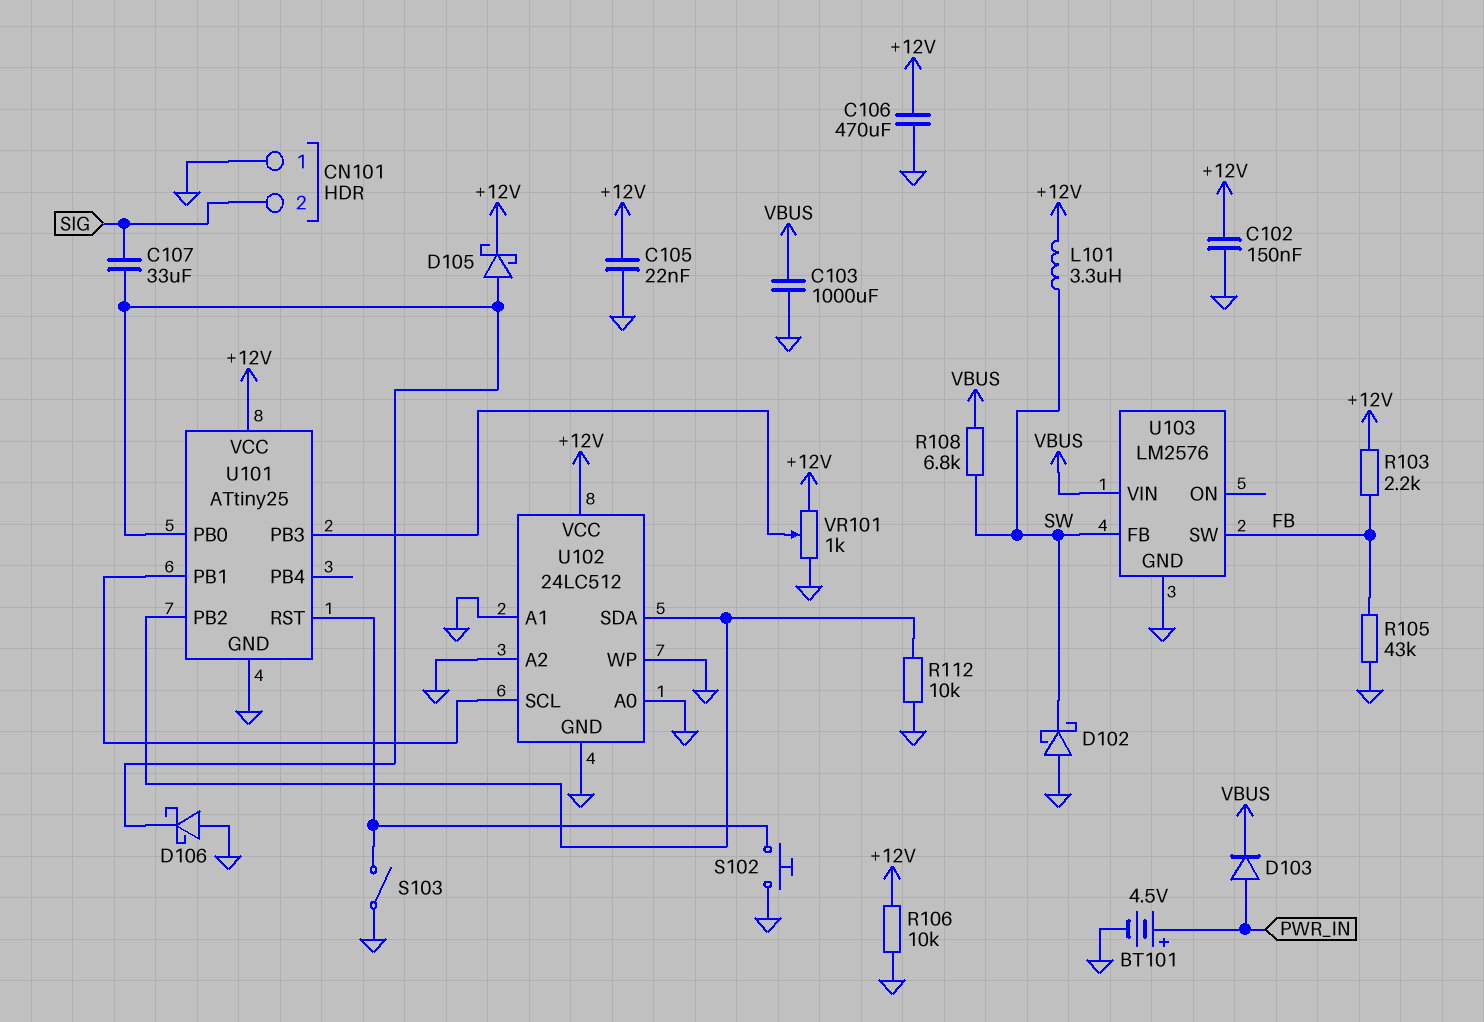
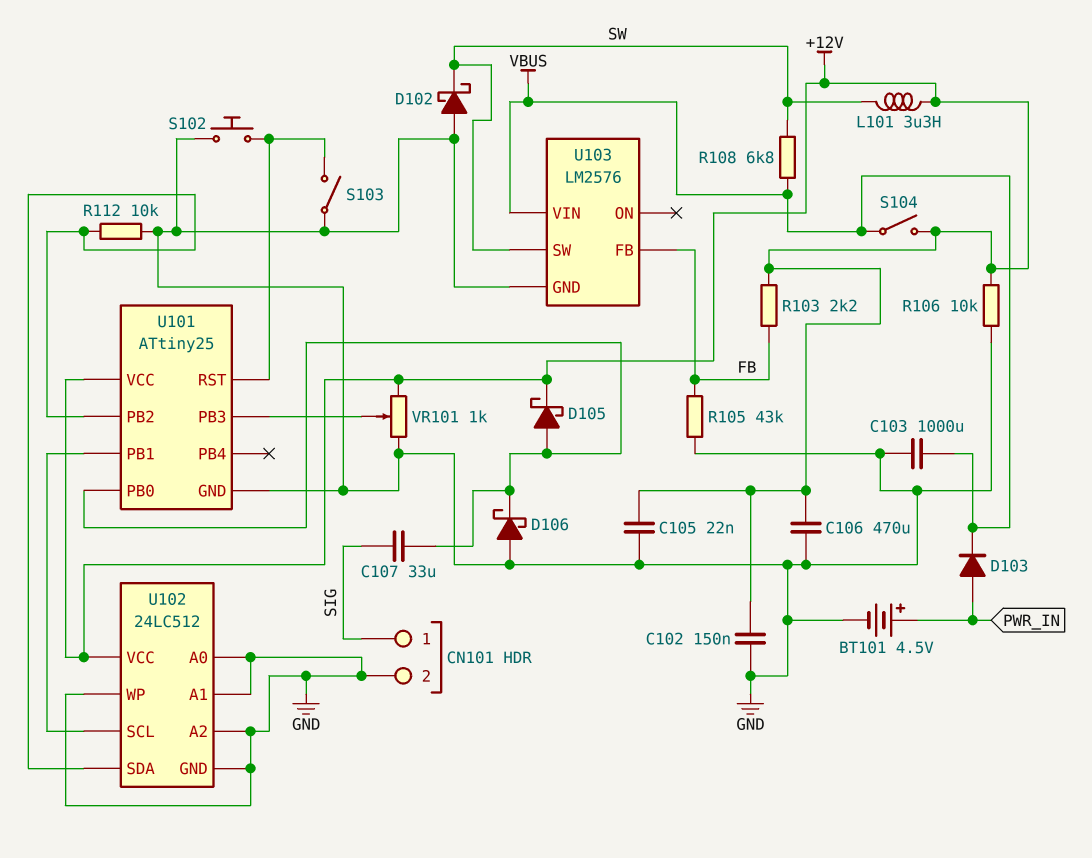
CN101 pin 1: GND -> SIG
CN101 pin 2: SIG -> GND
S104: none -> switch (+12V, VBUS)
U103 pin FB: SW -> FB
U103 pin SW: FB -> SW

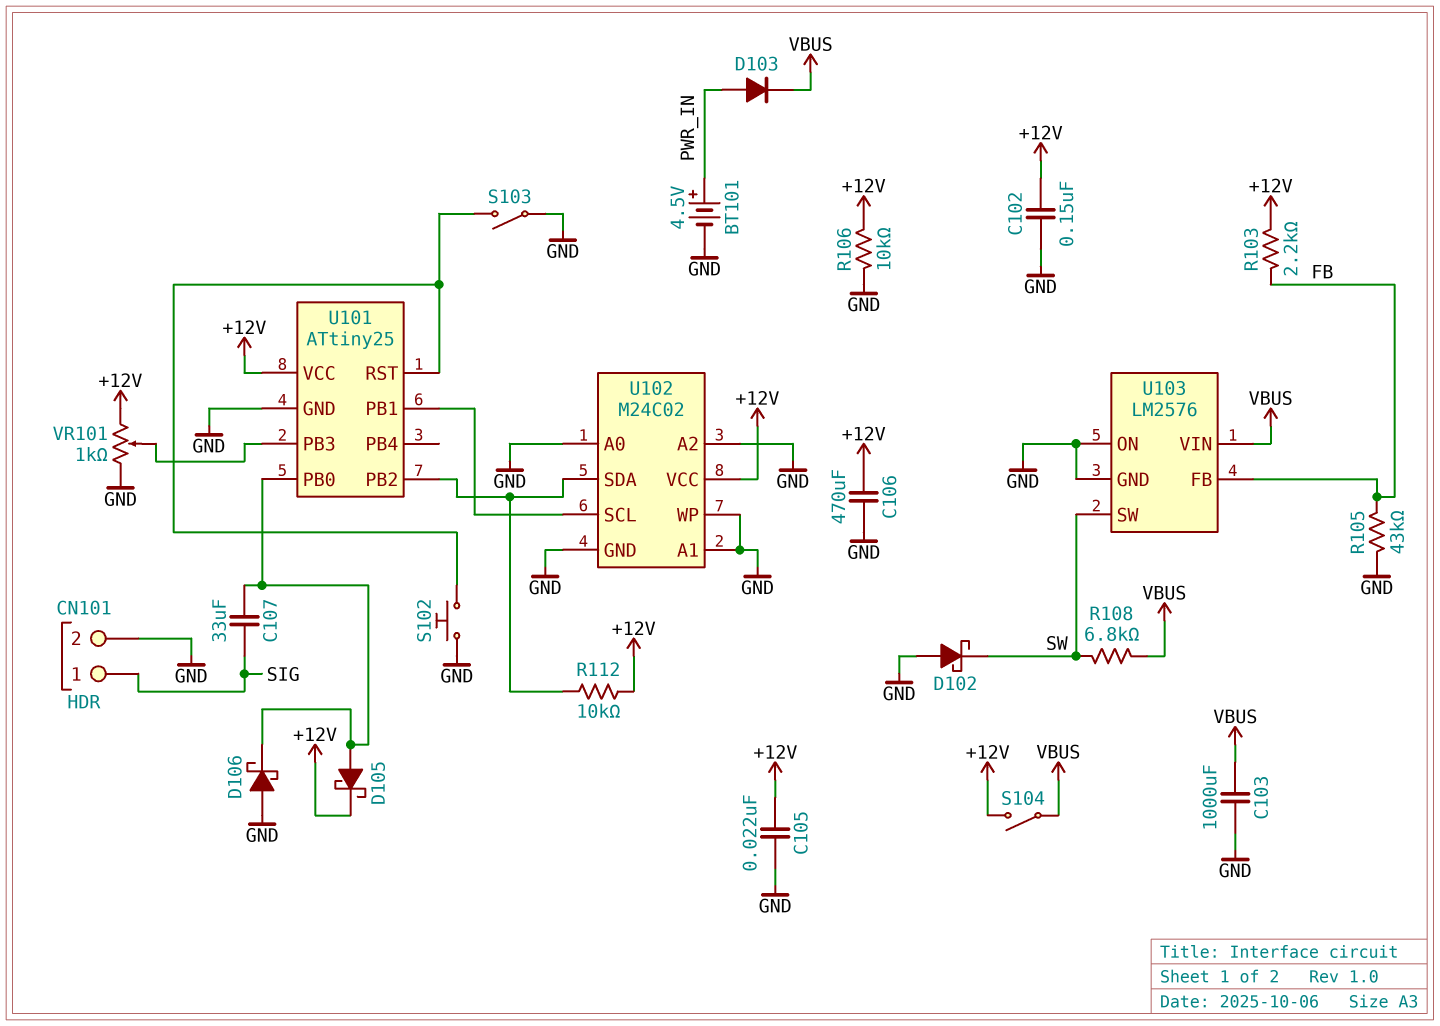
L101: 3.3uH (+12V, SW) -> none
R112: 10k (GND, U101/PB2) -> 10k (+12V, U101/PB2)
U102: 24LC512 -> M24C02
U103 pin ON: none -> GND

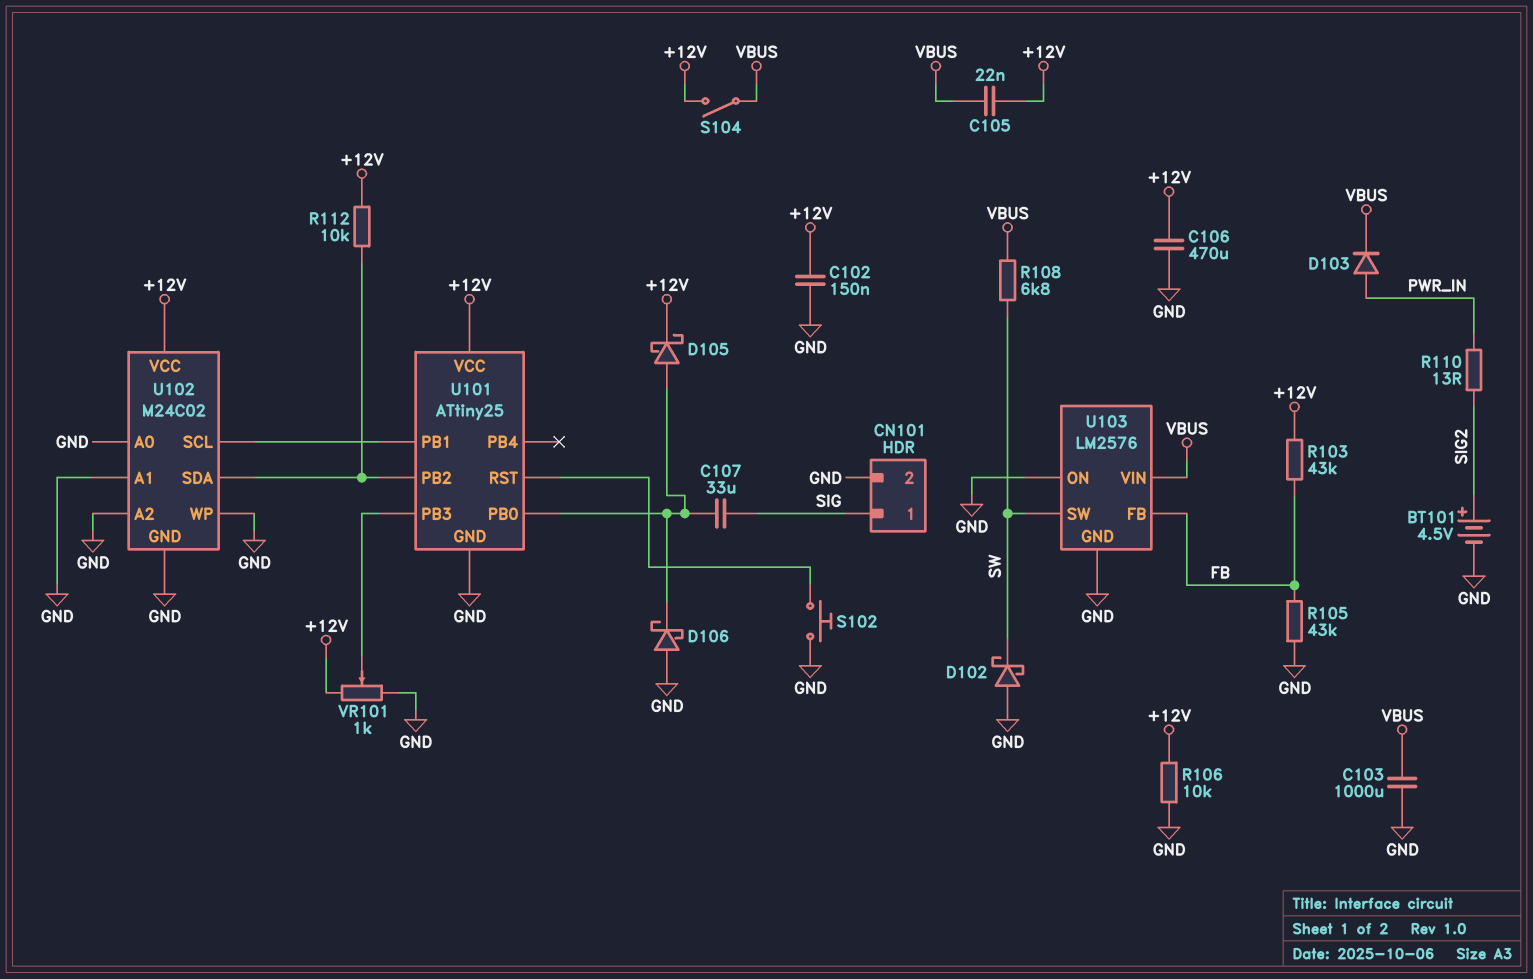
BT101: 4.5V (plus PWR_IN, minus GND) -> 4.5V (plus SIG2, minus GND)
C105: 22nF (+12V, GND) -> 22nF (+12V, VBUS)
R103: 2.2k (+12V, FB) -> 43k (+12V, FB)
R110: none -> 13 (PWR_IN, SIG2)
S103: switch (GND, U101/RST) -> none

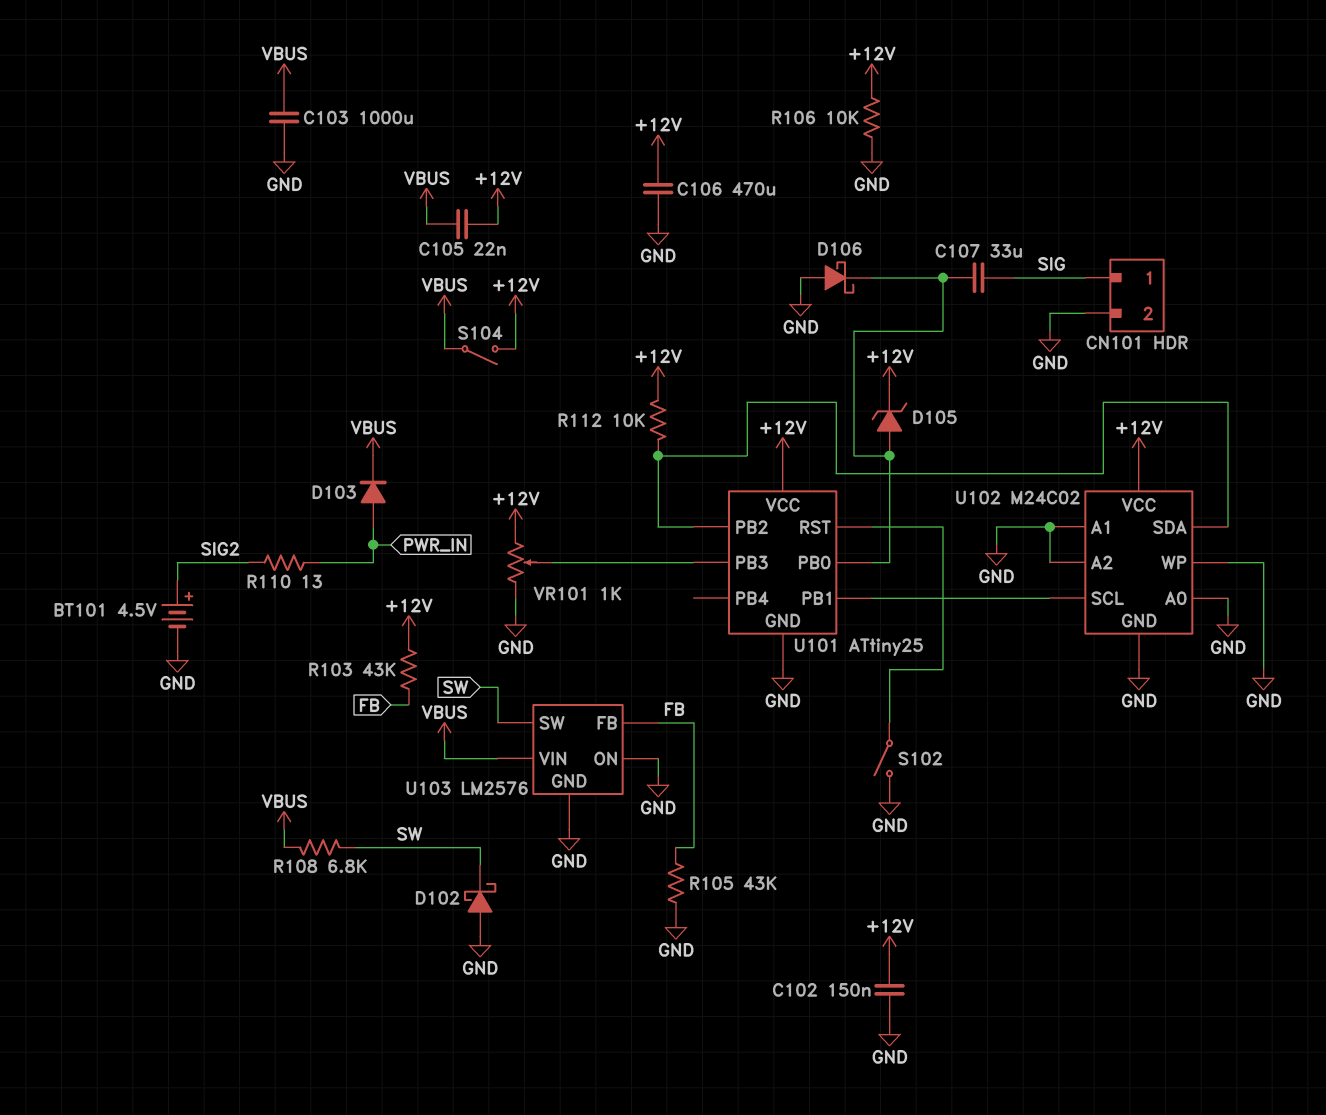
D105: schottky (A U101/PB0, K +12V) -> zener (A U101/PB0, K +12V)
S102: button (GND, U101/RST) -> switch (GND, U101/RST)

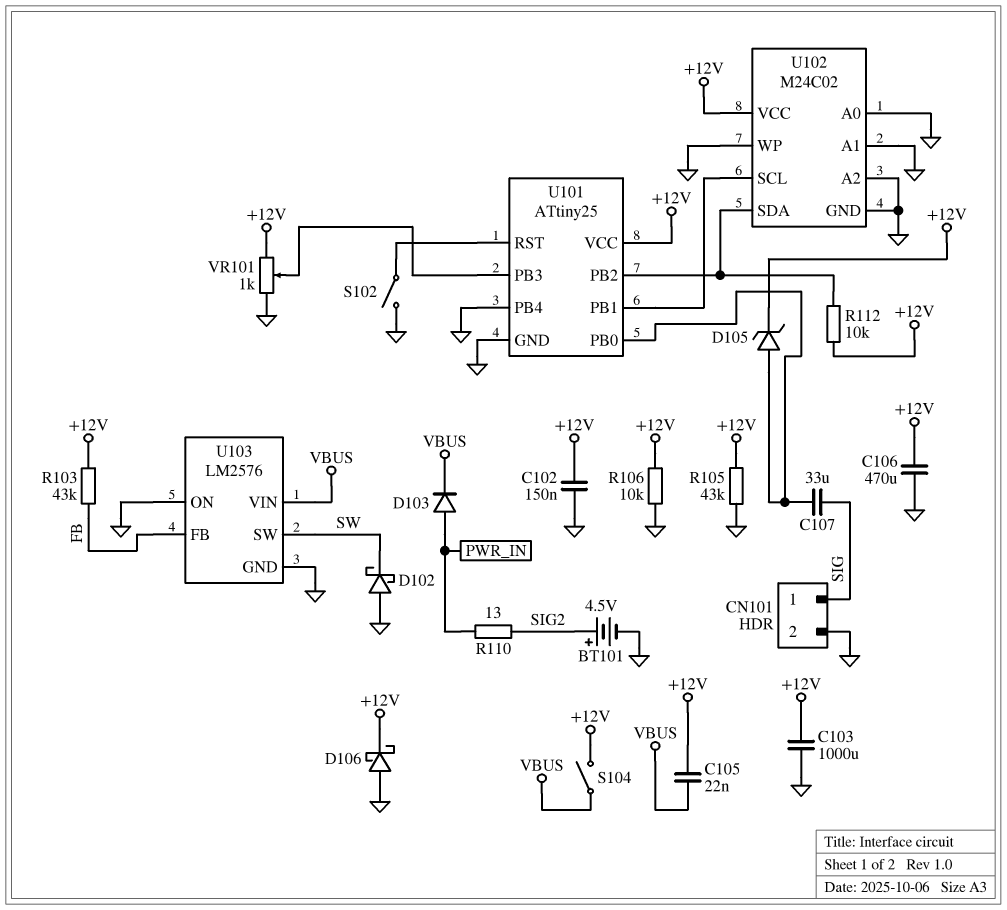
C103: 1000uF (GND, VBUS) -> 1000uF (+12V, GND)
D106: schottky (A GND, K U101/PB0) -> schottky (A GND, K +12V)
R105: 43k (FB, GND) -> 43k (+12V, GND)
R108: 6.8k (SW, VBUS) -> none
U101 pin PB4: none -> GND

